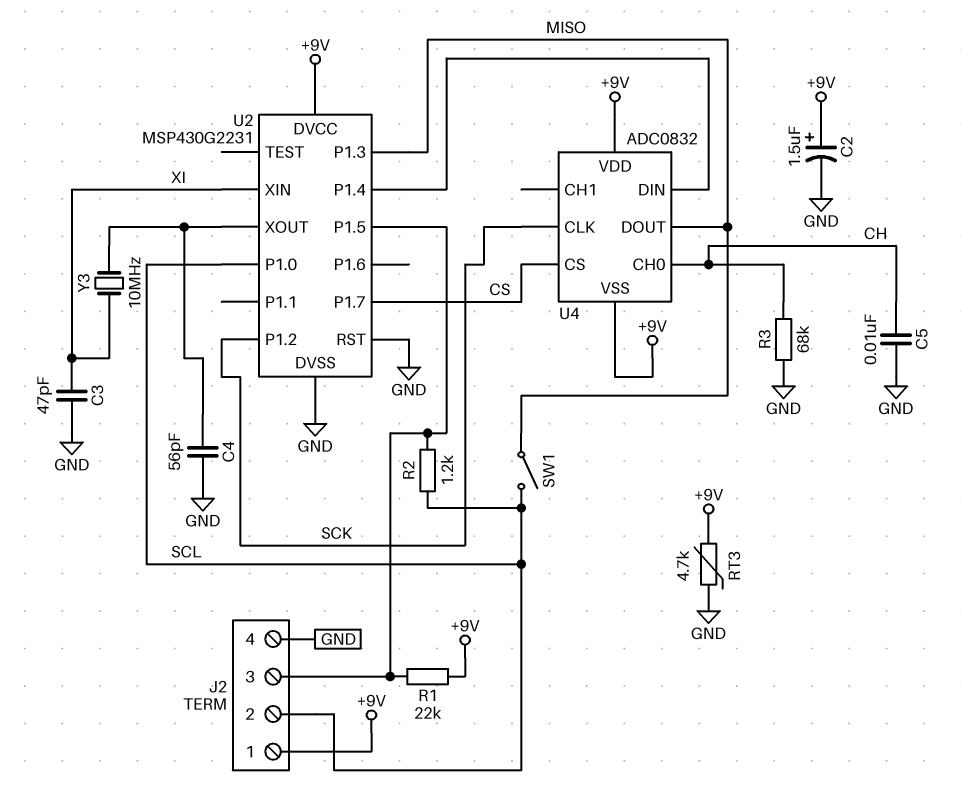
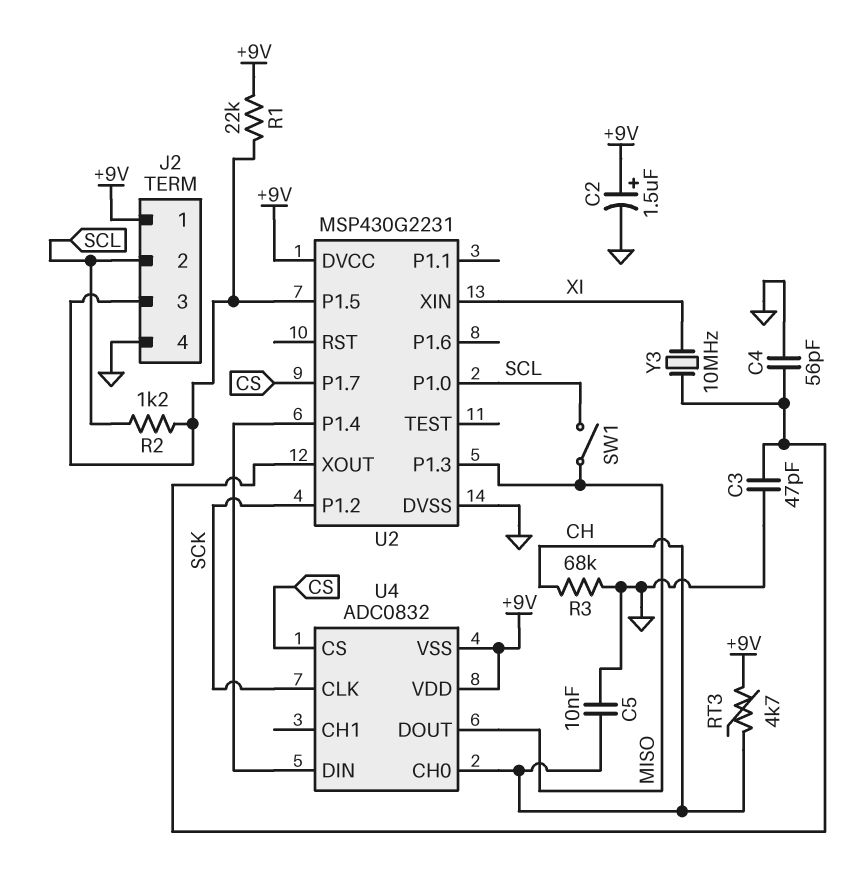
C3: 47pF (GND, XI) -> 47pF (GND, U2/XOUT)
RT3: 4.7k (+9V, GND) -> 4.7k (+9V, CH)
U2 pin RST: GND -> none

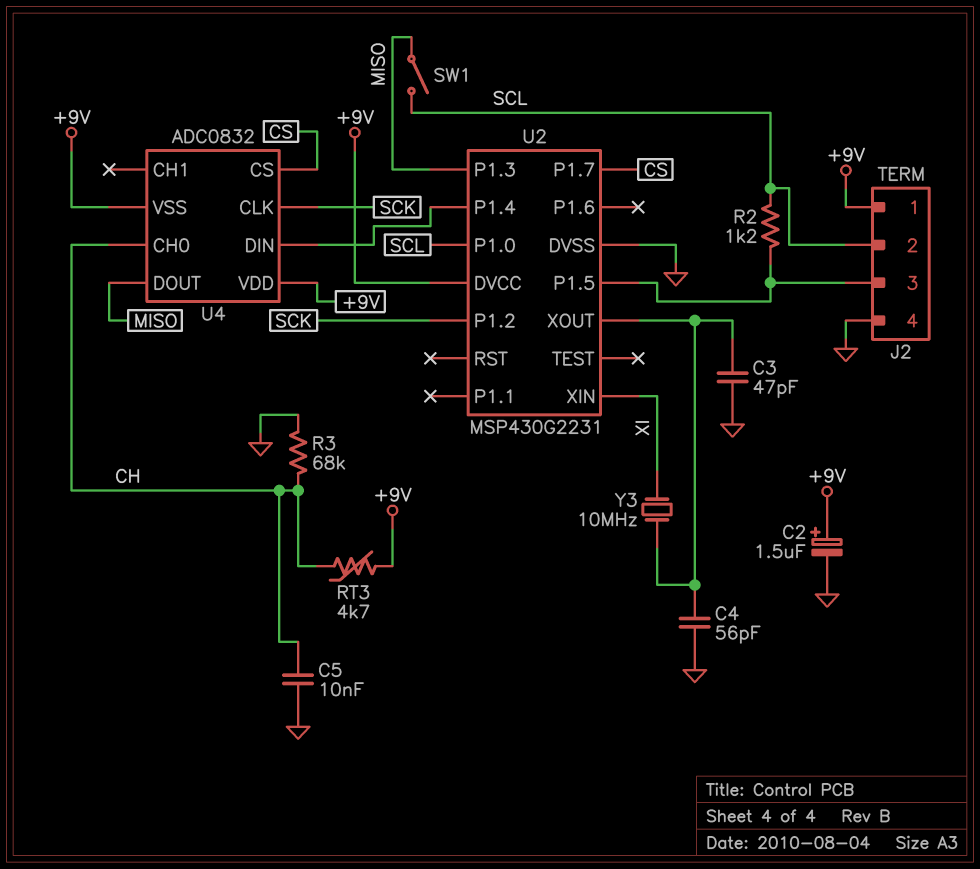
R1: 22k (+9V, J2/3) -> none

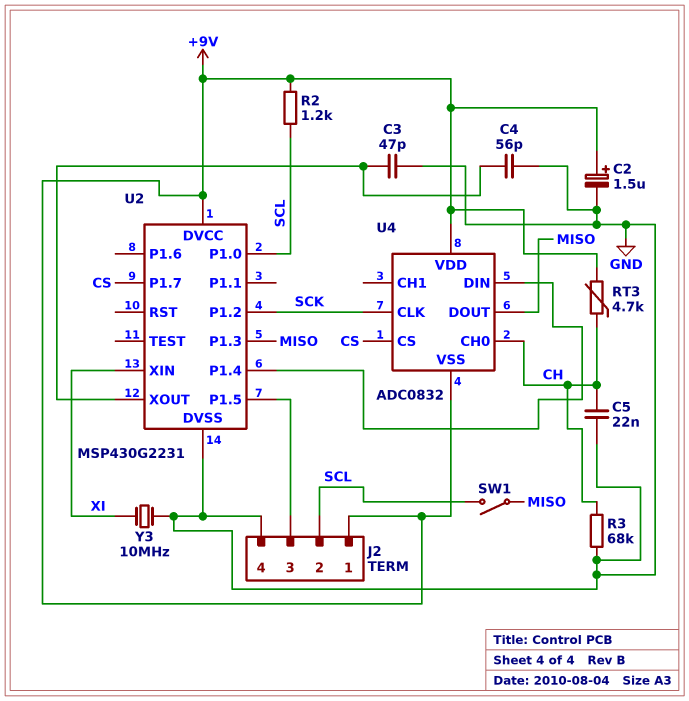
C5: 10nF (CH, GND) -> 22nF (CH, GND)
R2: 1.2k (J2/3, SCL) -> 1.2k (+9V, SCL)
Y3: 10MHz (U2/XOUT, XI) -> 10MHz (GND, XI)

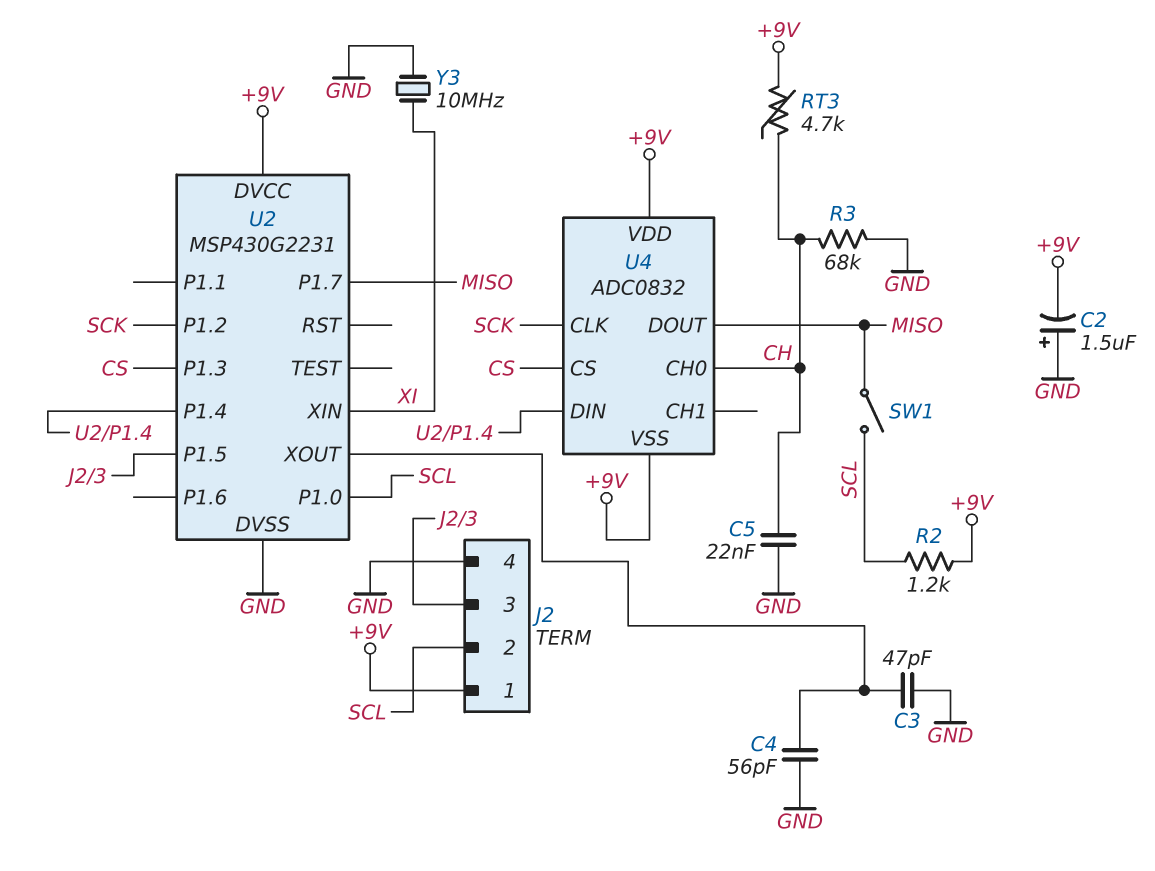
C2: 1.5uF (plus +9V, minus GND) -> 1.5uF (plus GND, minus +9V)
U2 pin P1.3: MISO -> CS
U2 pin P1.7: CS -> MISO

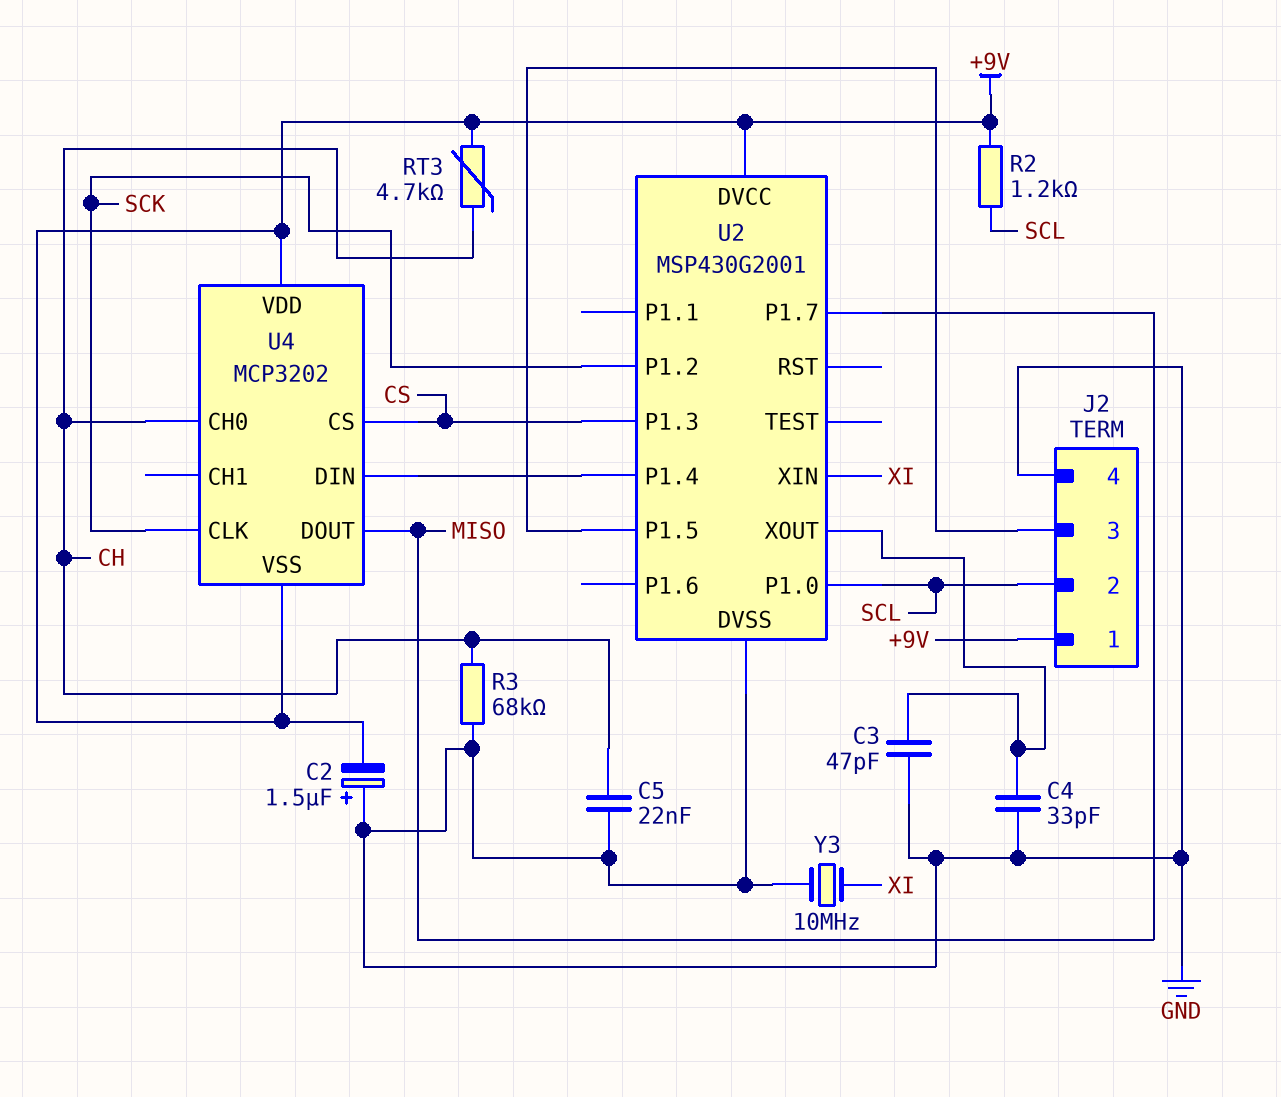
C4: 56pF (GND, U2/XOUT) -> 33pF (GND, U2/XOUT)
SW1: switch (MISO, SCL) -> none
U2: MSP430G2231 -> MSP430G2001
U4: ADC0832 -> MCP3202

